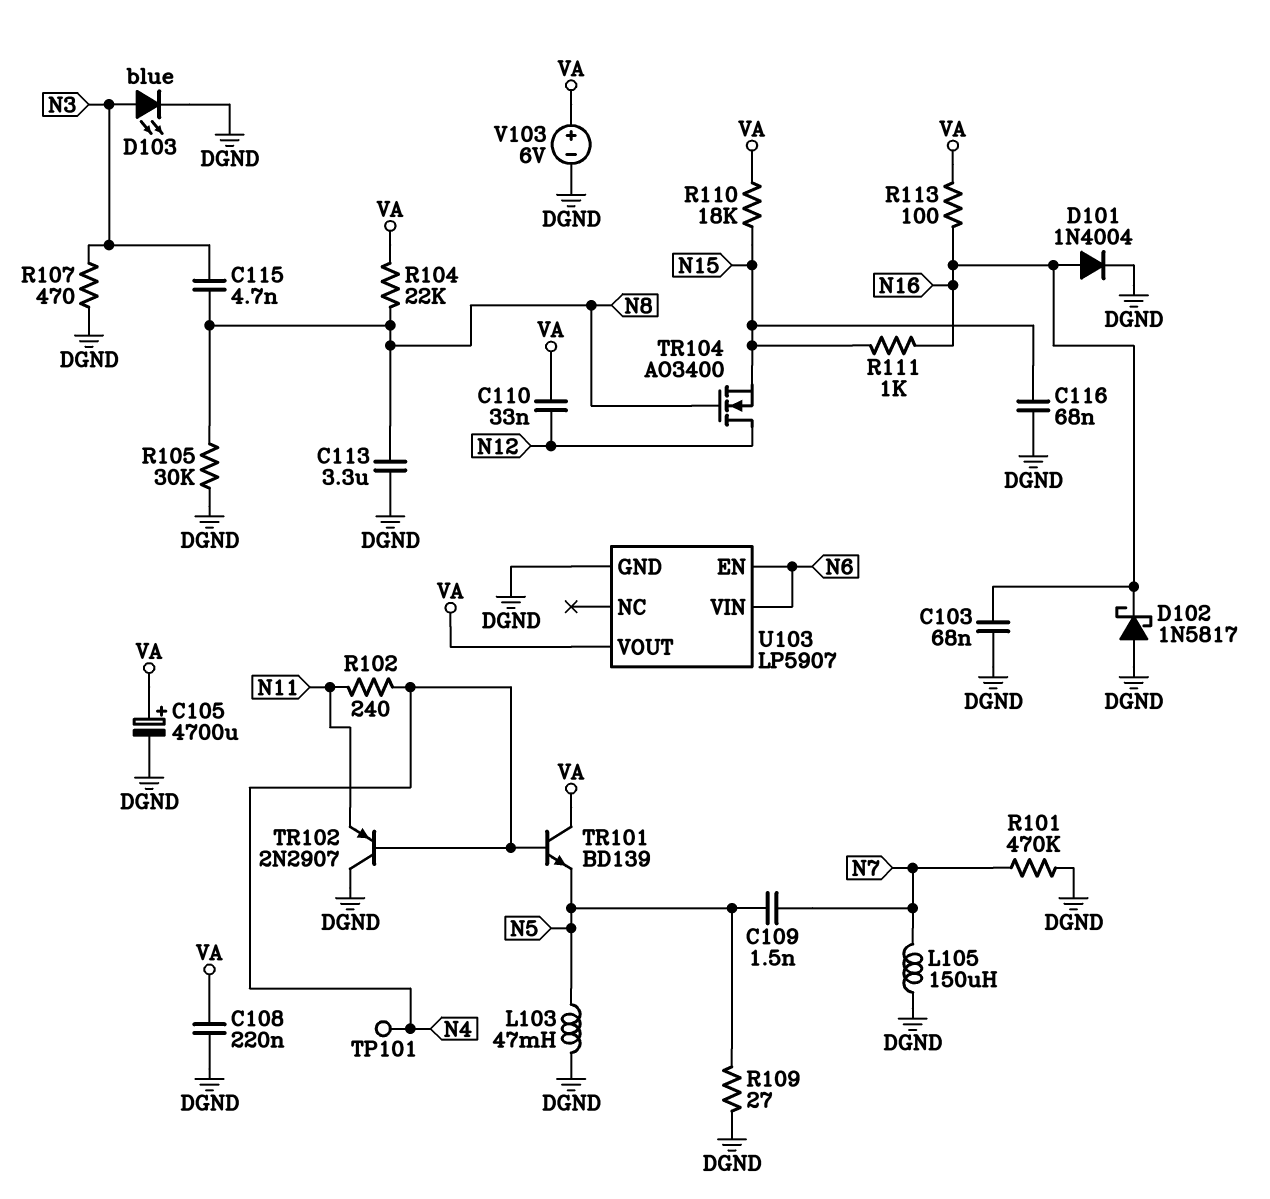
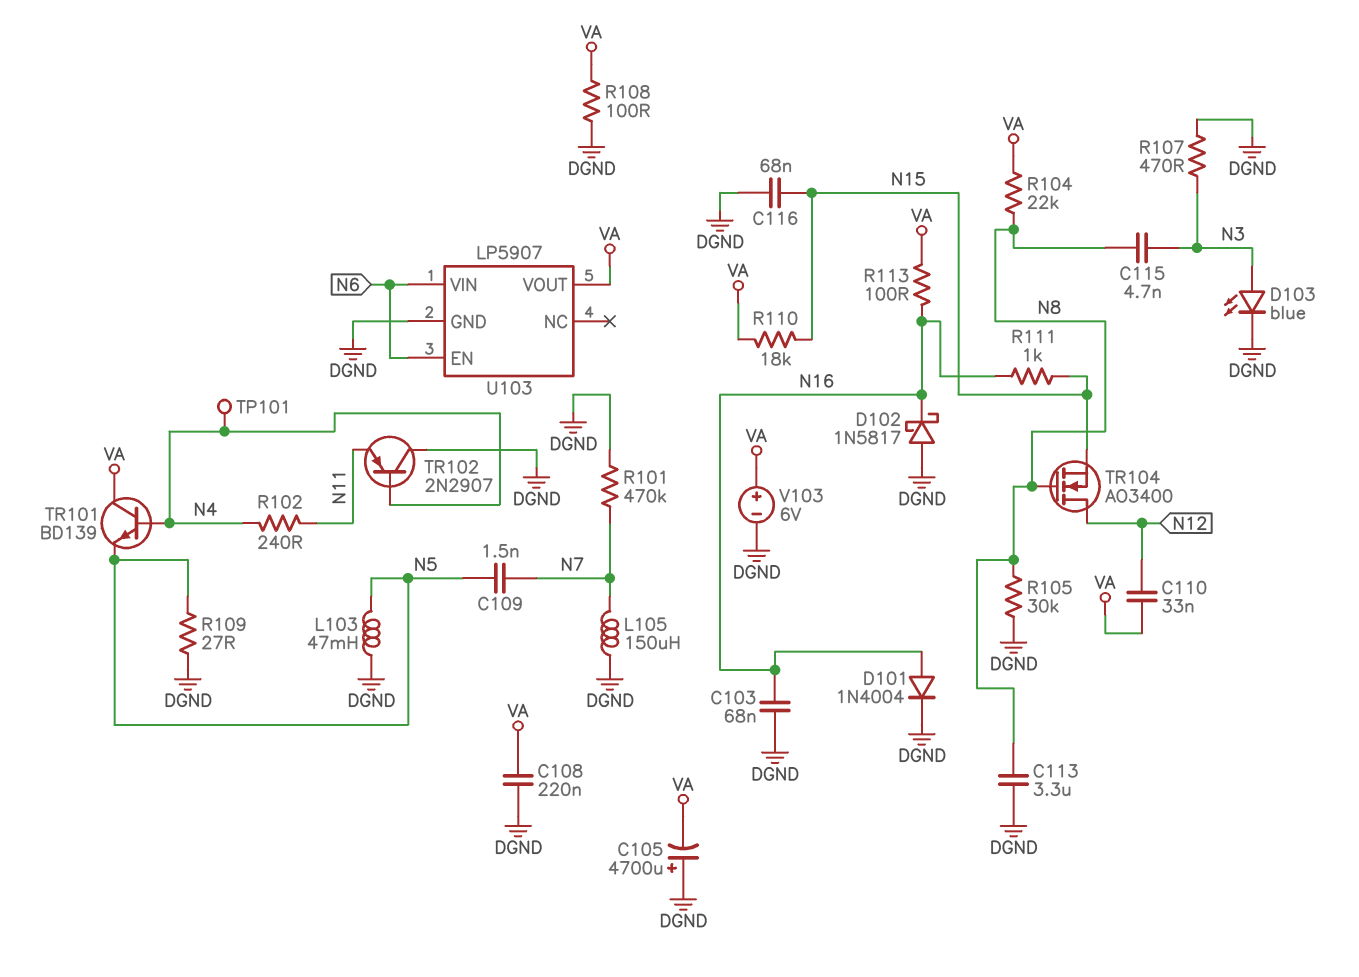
C105: 4700uF (plus VA, minus DGND) -> 4700uF (plus DGND, minus VA)
R108: none -> 100 (DGND, VA)

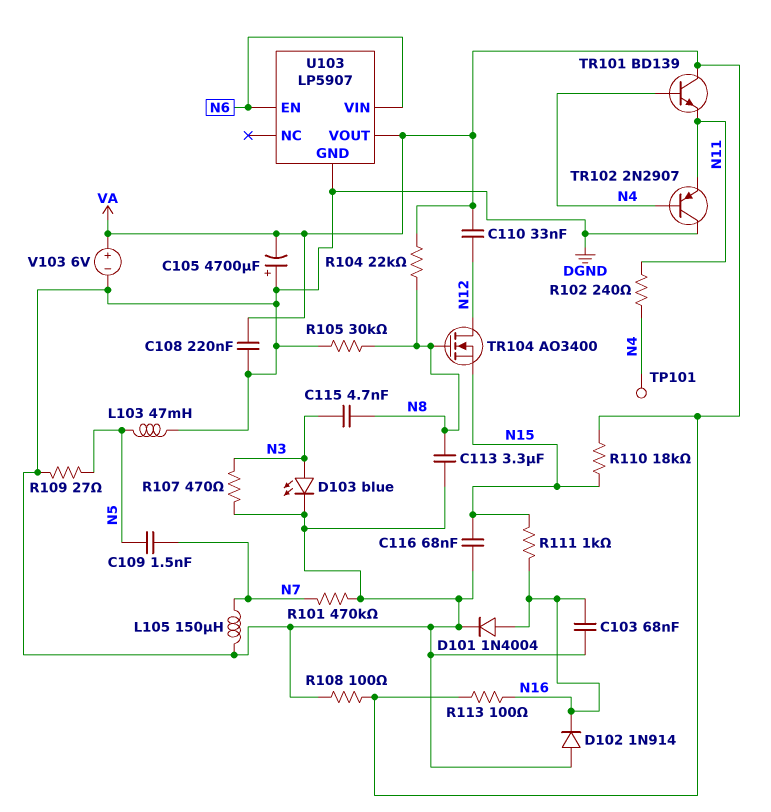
D102: schottky 1N5817 (A DGND, K N16) -> diode 1N914 (A DGND, K N16)
TR101: NPN BD139 (B N4, C VA, E N5) -> NPN BD139 (B N4, C VA, E N11)

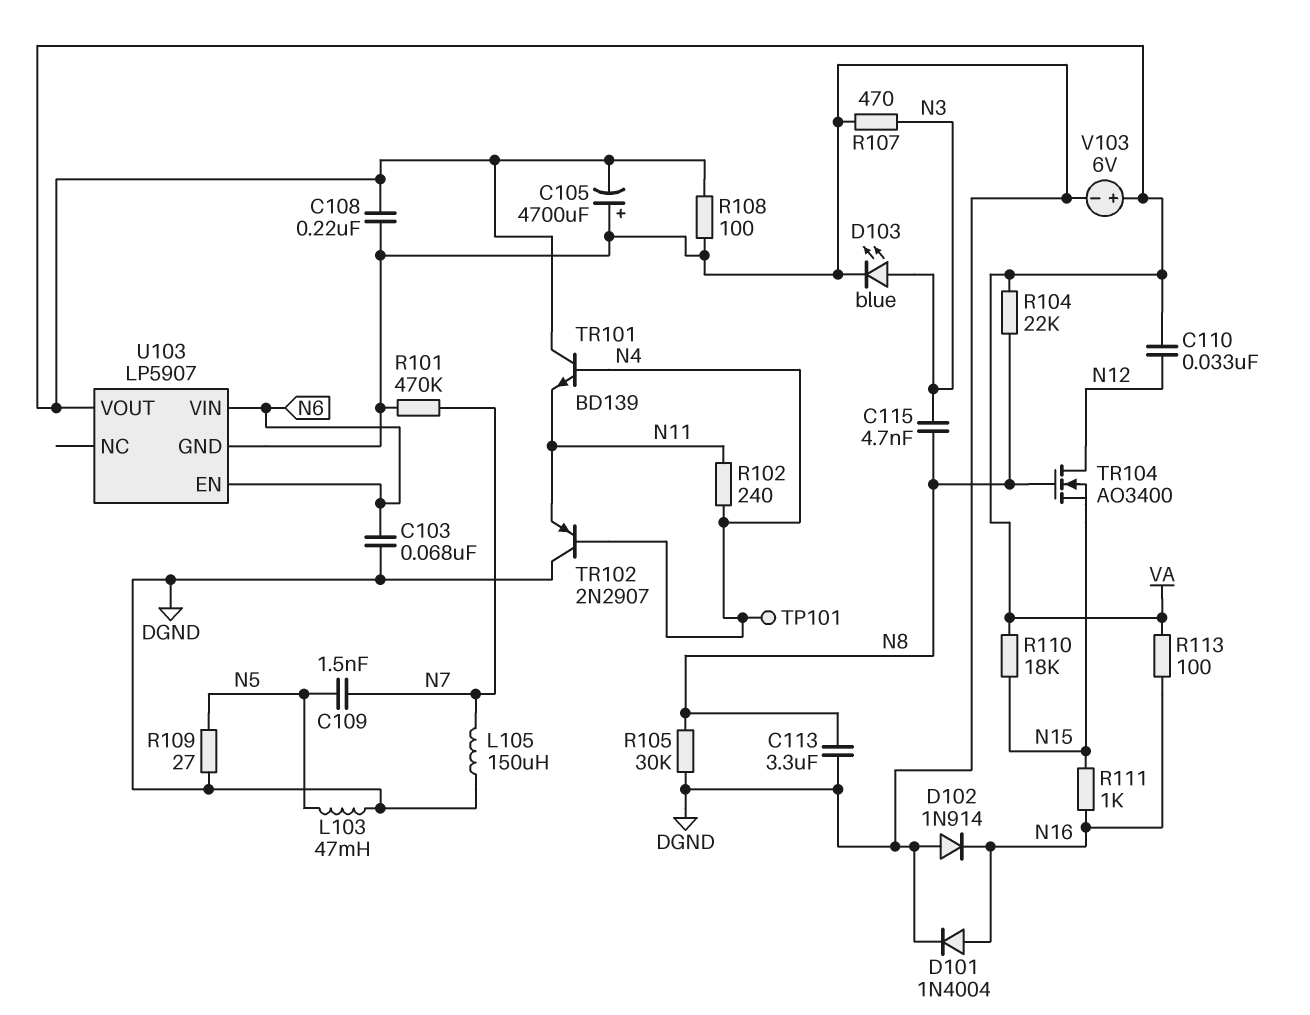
C103: 68nF (DGND, N16) -> 68nF (DGND, N6)
C116: 68nF (DGND, N15) -> none

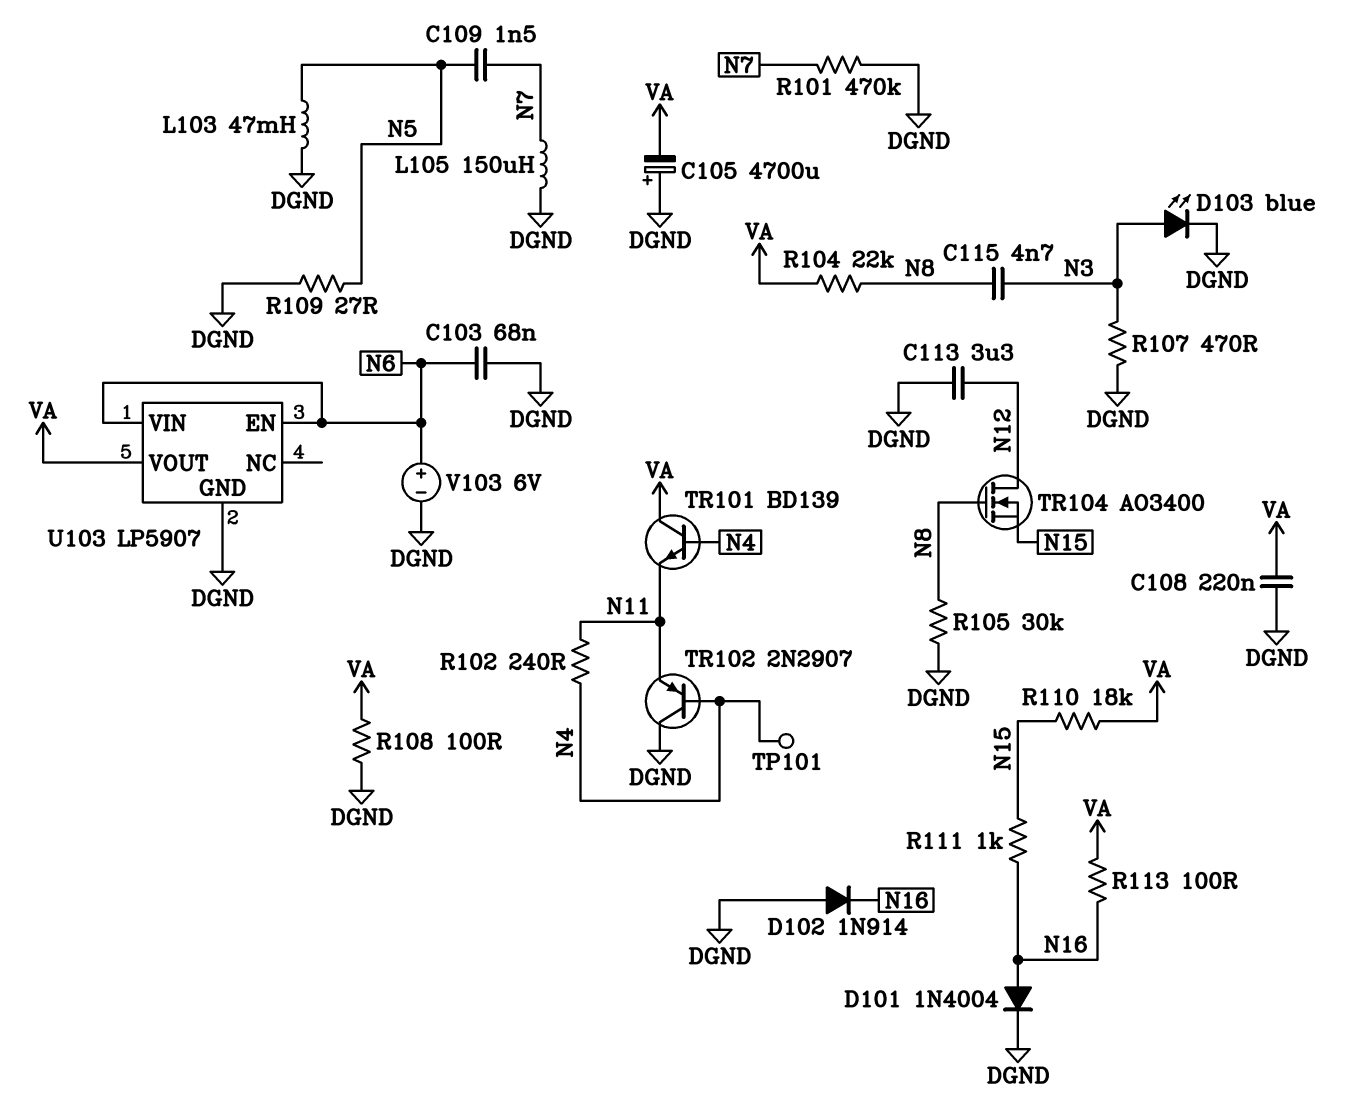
C110: 33nF (N12, VA) -> none
C113: 3.3uF (DGND, N8) -> 3.3uF (DGND, N12)
V103: 6V (plus VA, minus DGND) -> 6V (plus N6, minus DGND)

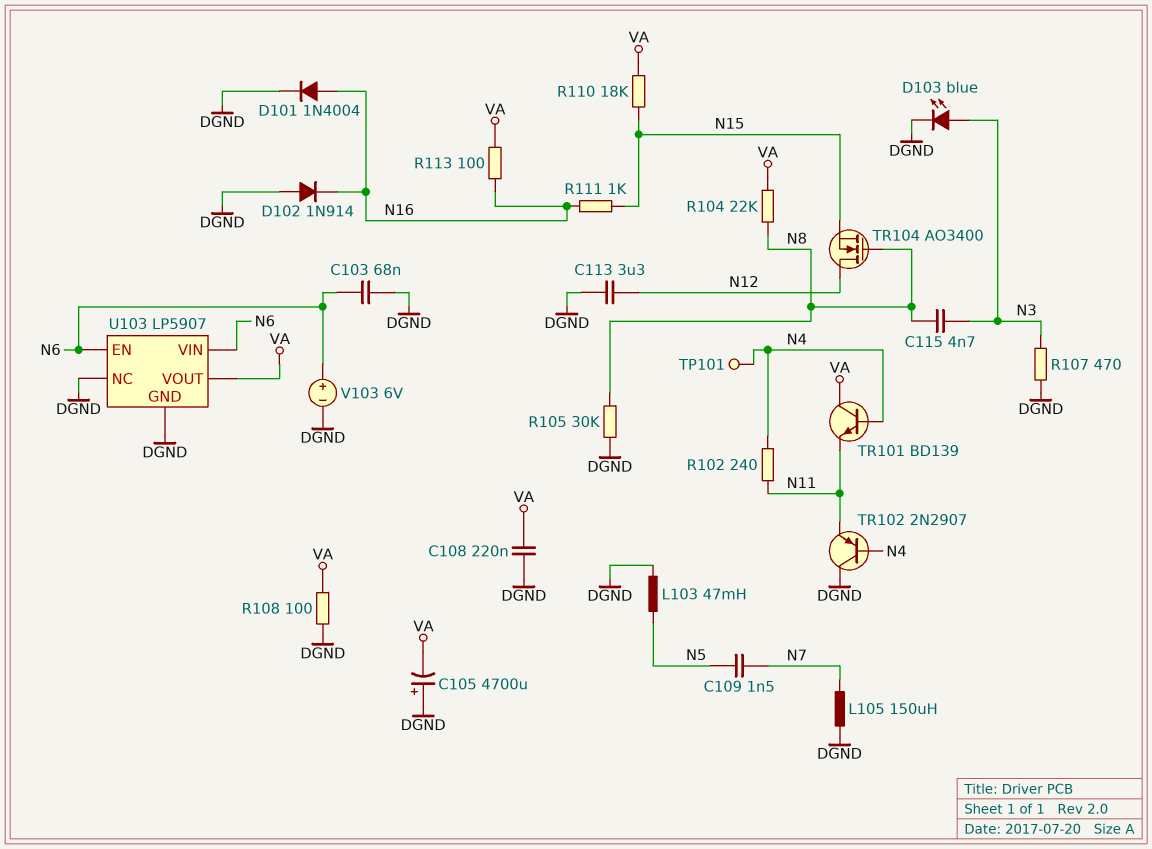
R101: 470k (DGND, N7) -> none
R109: 27 (DGND, N5) -> none
U103 pin NC: none -> DGND

